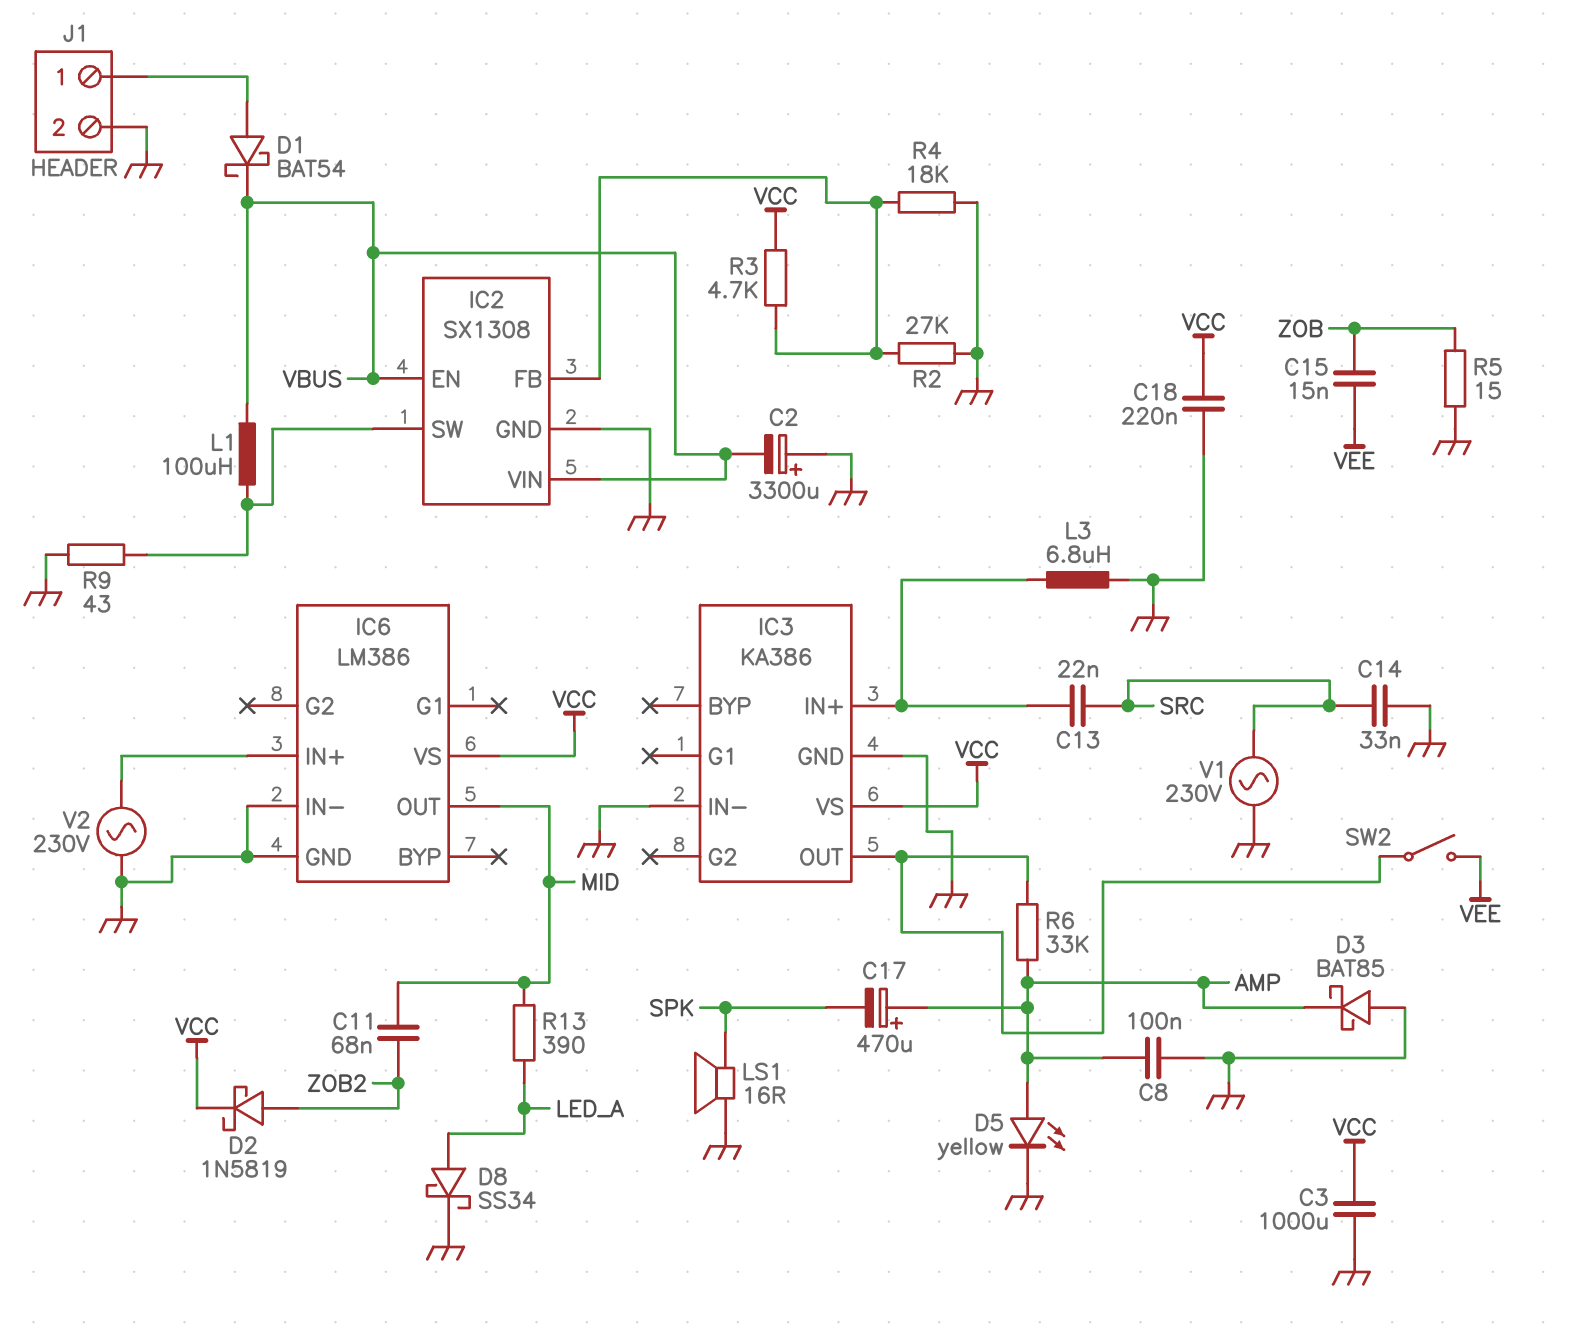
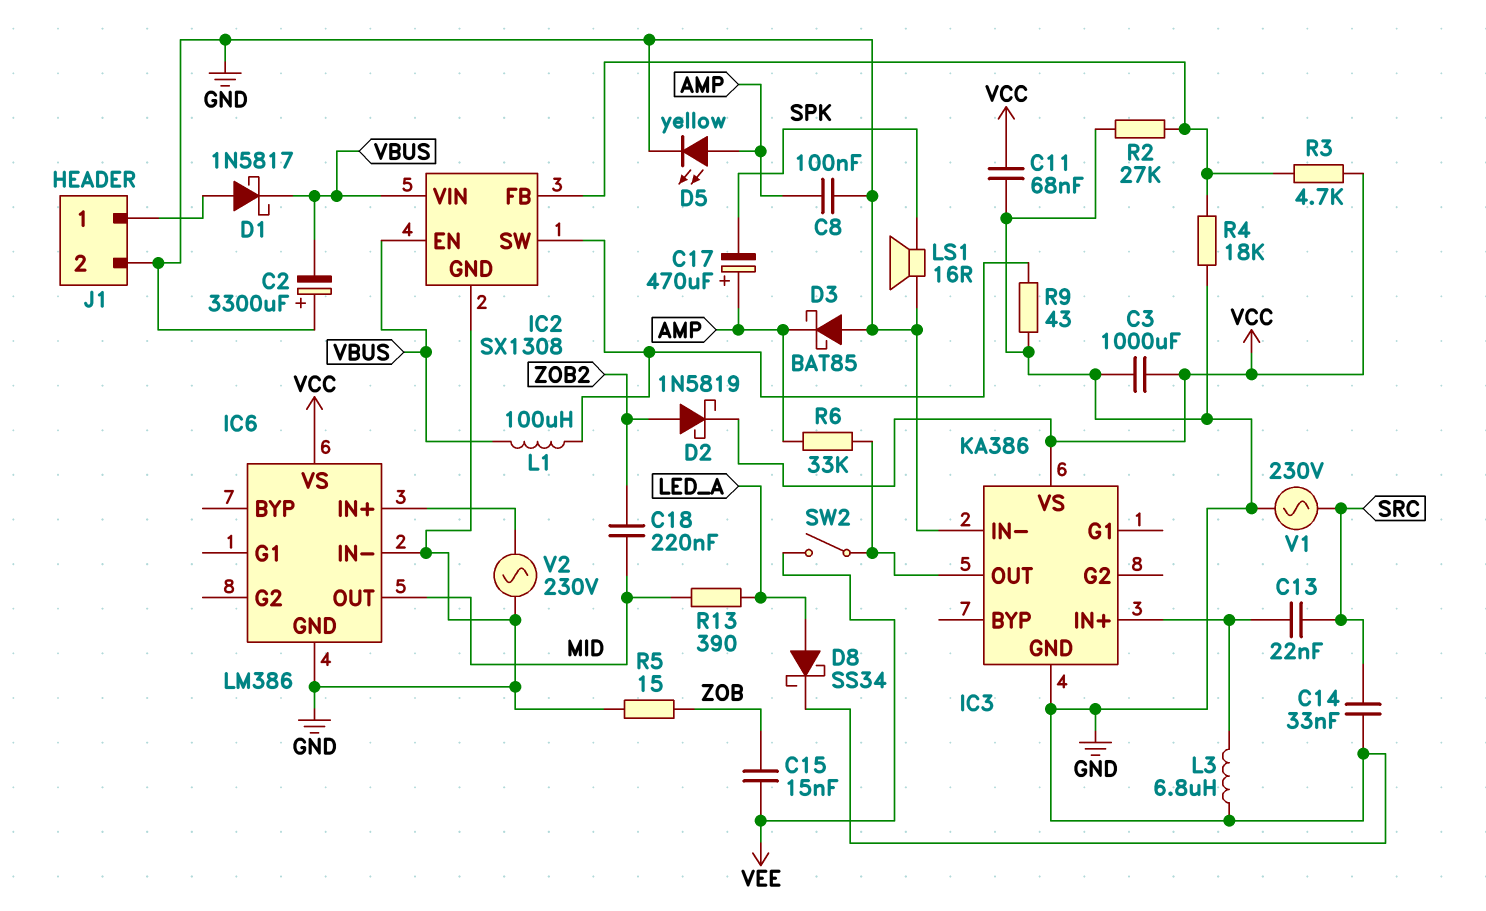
C11: 68nF (MID, ZOB2) -> 68nF (GND, VCC)
C18: 220nF (GND, VCC) -> 220nF (MID, ZOB2)
D1: schottky BAT54 (A J1/1, K VBUS) -> schottky 1N5817 (A J1/1, K VBUS)

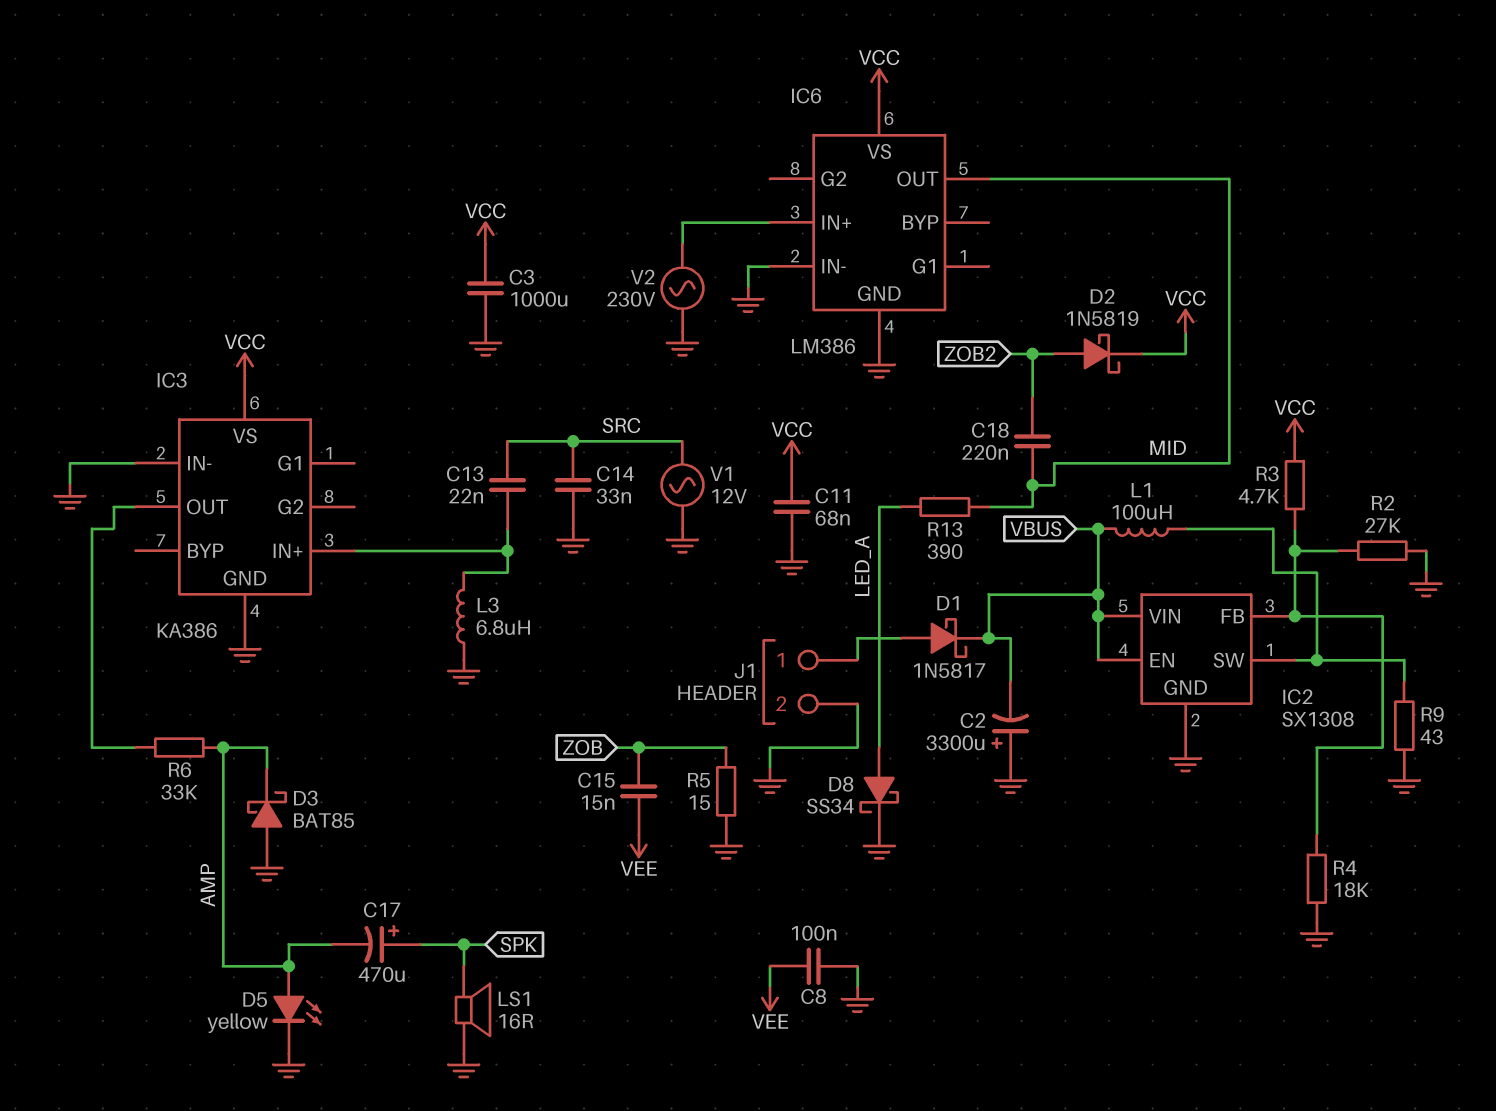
C8: 100nF (AMP, GND) -> 100nF (GND, VEE)
C17: 470uF (plus AMP, minus SPK) -> 470uF (plus SPK, minus AMP)
SW2: switch (IC3/OUT, VEE) -> none
V1: AC 230V (GND, SRC) -> AC 12V (GND, SRC)

